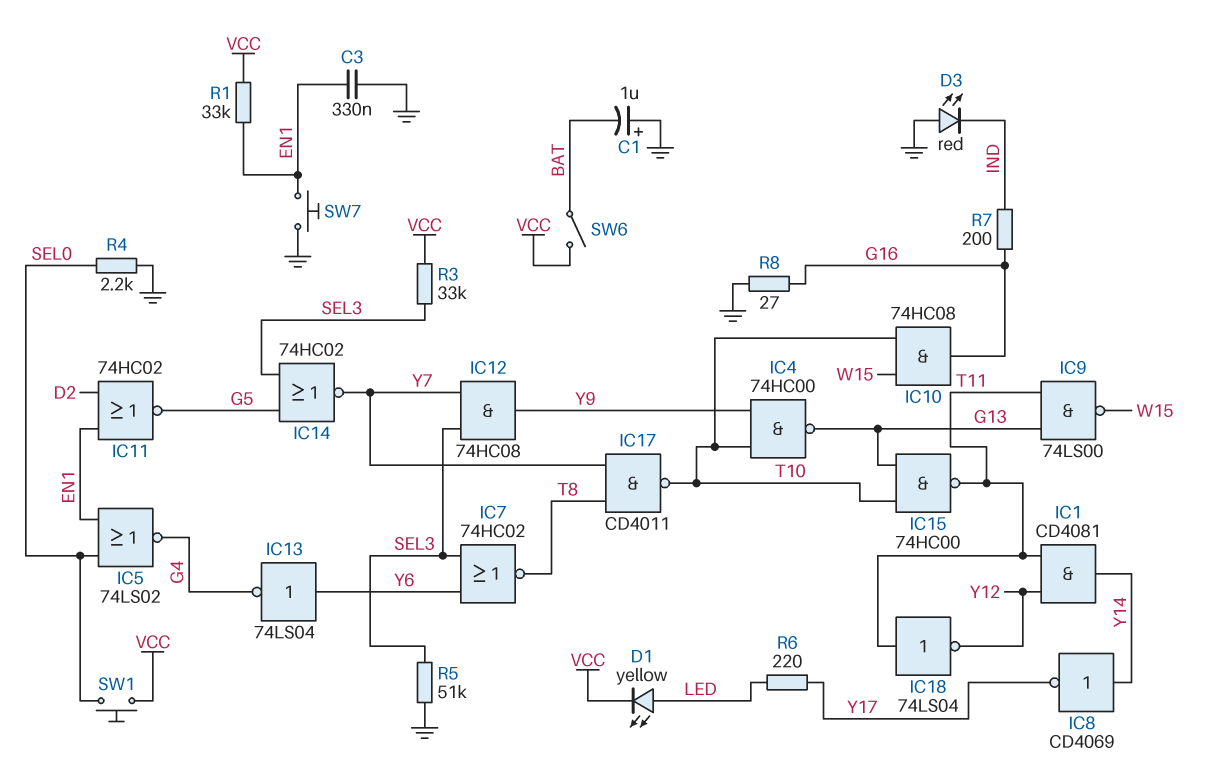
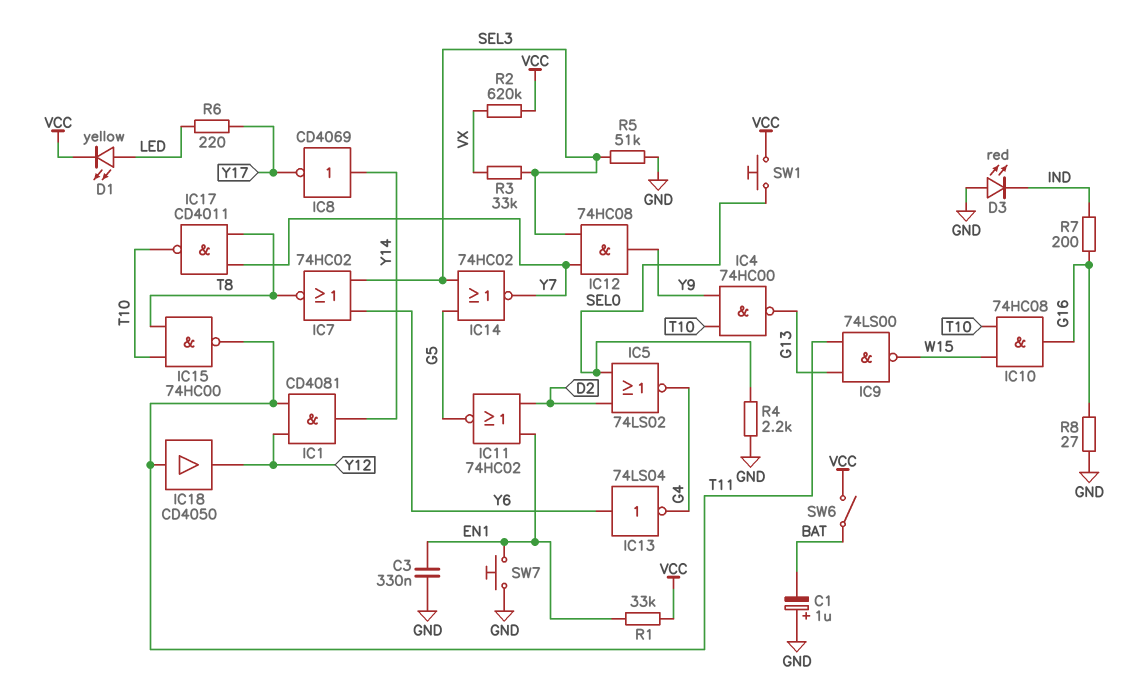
IC5: NOR 74LS02 (in EN1, in SEL0, out G4) -> NOR 74LS02 (in D2, in SEL0, out G4)
IC15: NAND 74HC00 (in G13, in T10, out T11) -> NAND 74HC00 (in T8, in T10, out T11)
IC18: NOT 74LS04 (in T11, out Y12) -> buffer CD4050 (in T11, out Y12)
R2: none -> 620k (VCC, VX)
R3: 33k (SEL3, VCC) -> 33k (SEL3, VX)

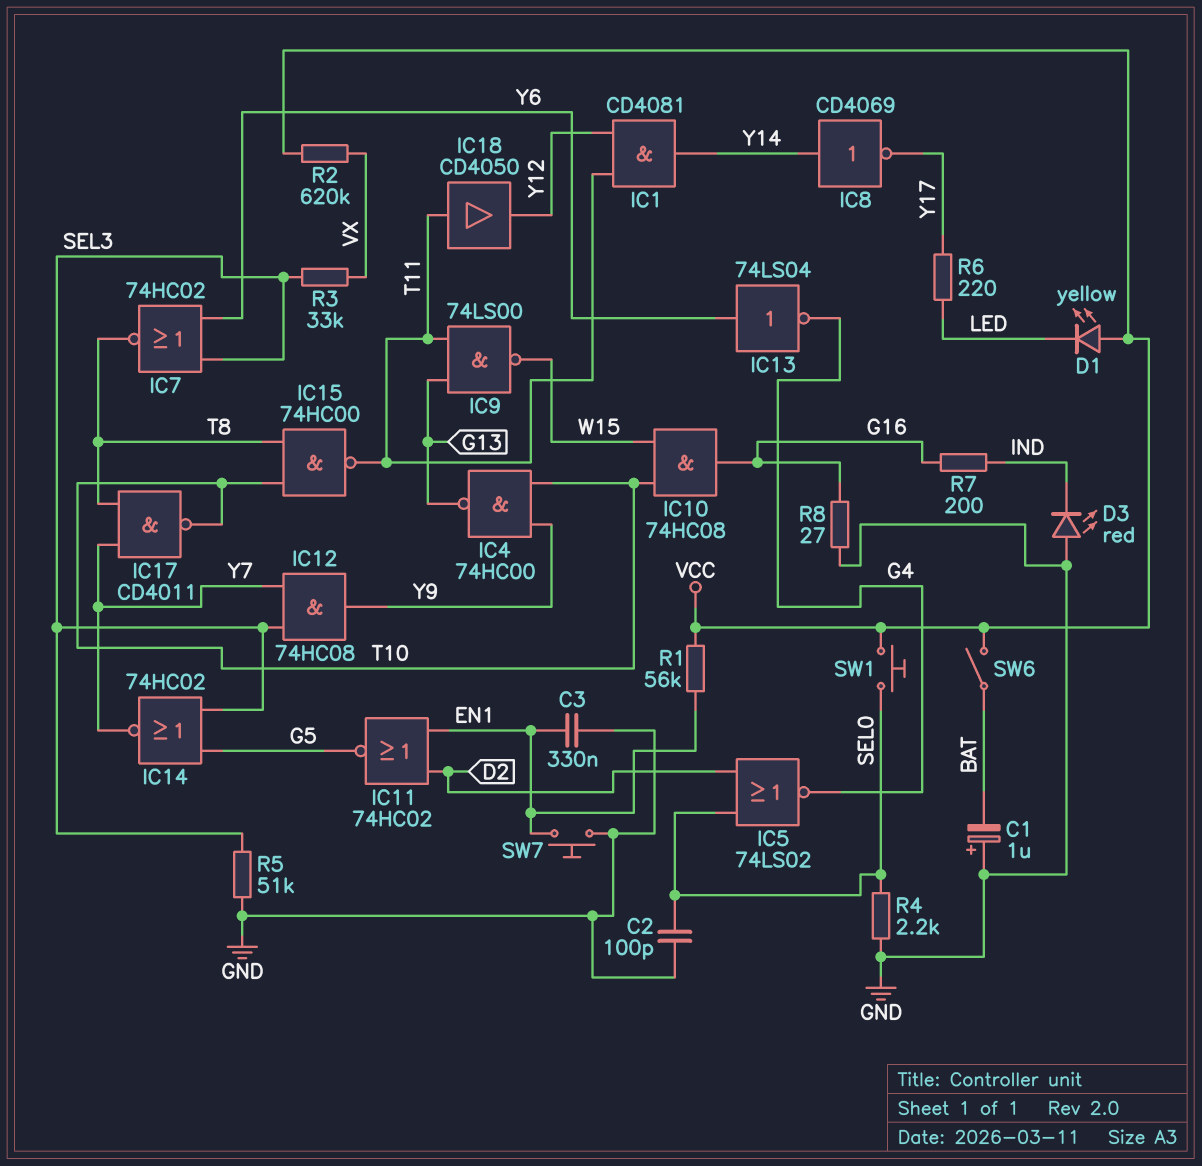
C2: none -> 100pF (GND, SEL0)
D1: LED yellow (A LED, K VCC) -> LED yellow (A VCC, K LED)
R1: 33k (EN1, VCC) -> 56k (EN1, VCC)

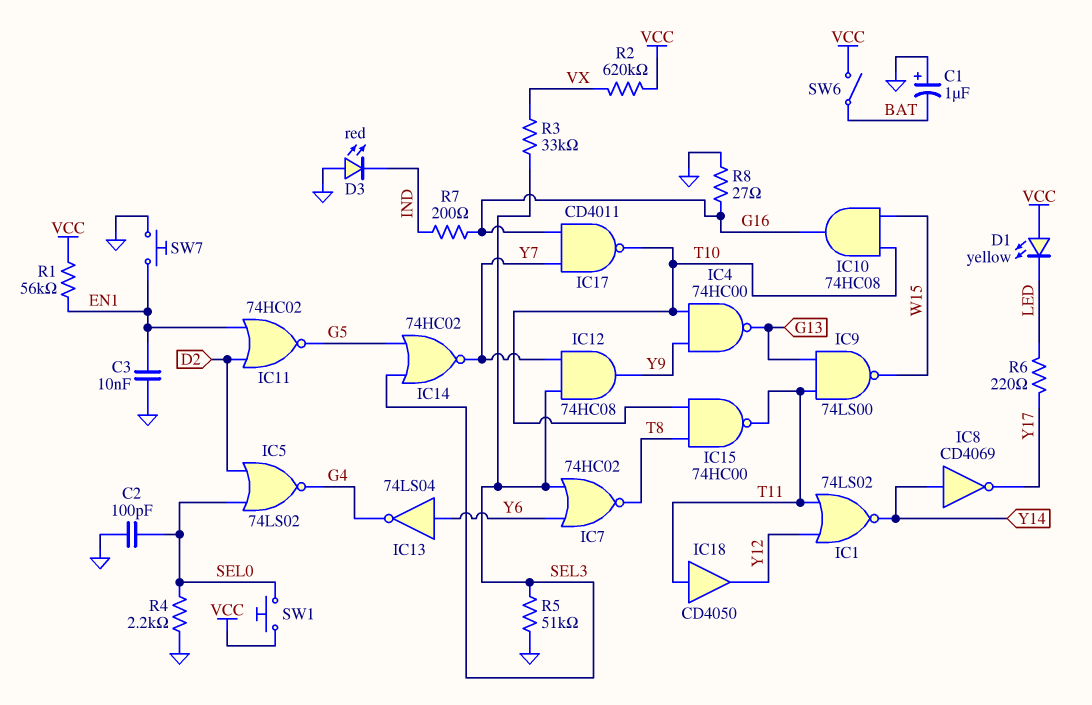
C3: 330nF (EN1, GND) -> 10nF (EN1, GND)
IC1: AND CD4081 (in T11, in Y12, out Y14) -> NOR 74LS02 (in T11, in Y12, out Y14)
IC17: NAND CD4011 (in T8, in Y7, out T10) -> NAND CD4011 (in G16, in Y7, out T10)

